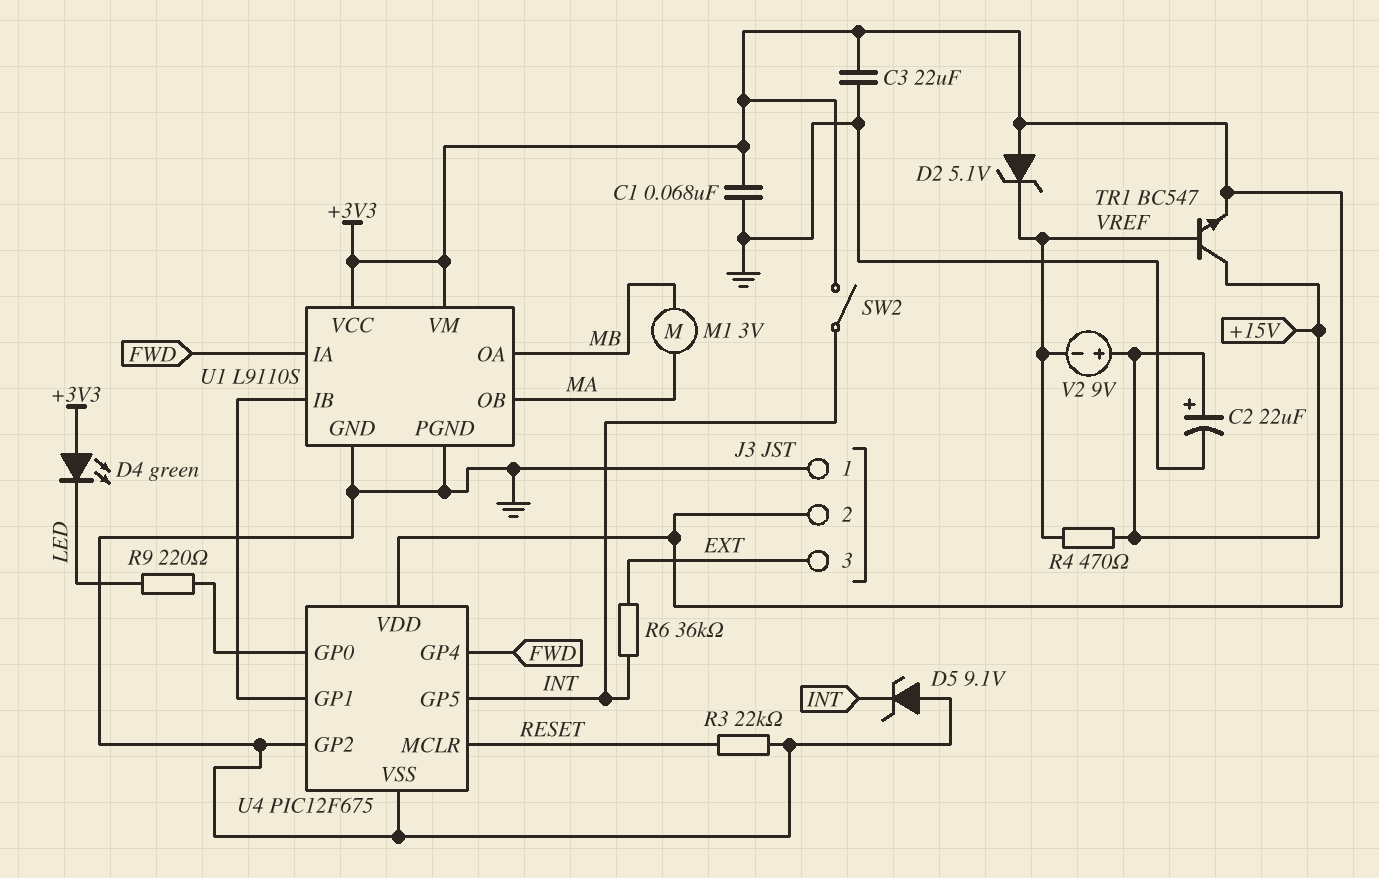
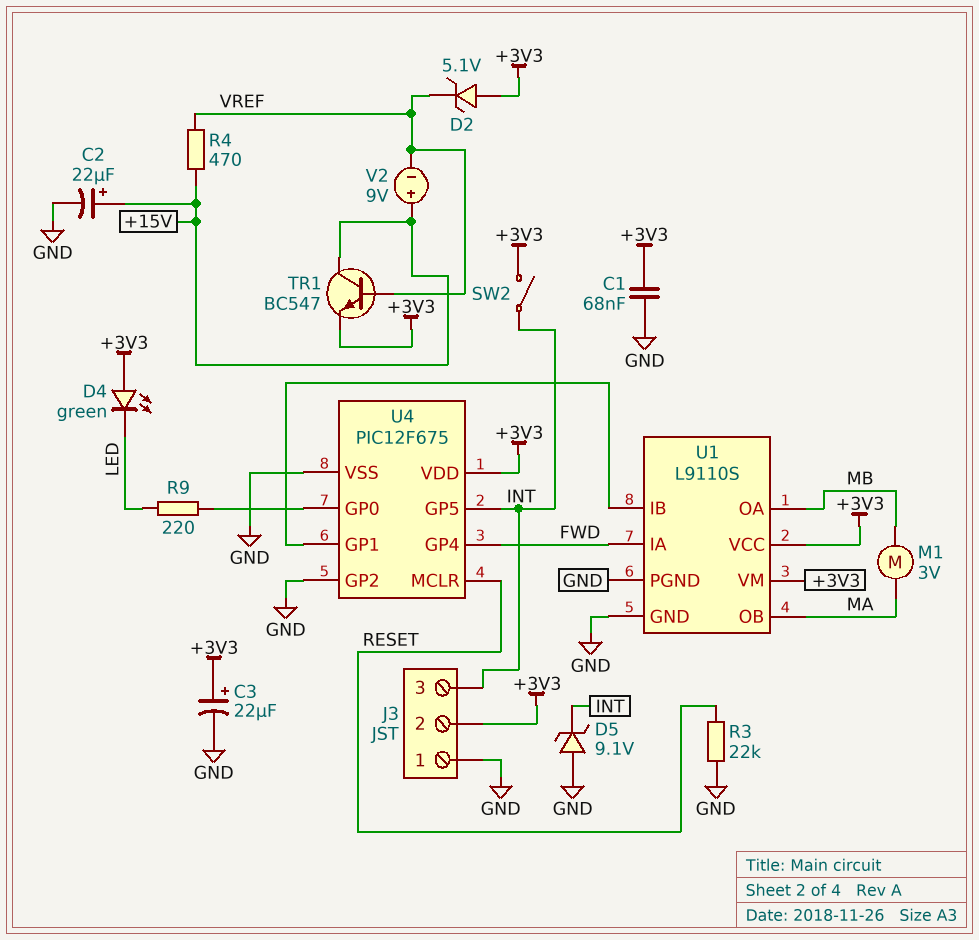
C3: 22uF (+3V3, GND) -> 22uF (plus +3V3, minus GND)
J3 pin 3: EXT -> INT
R6: 36k (EXT, INT) -> none

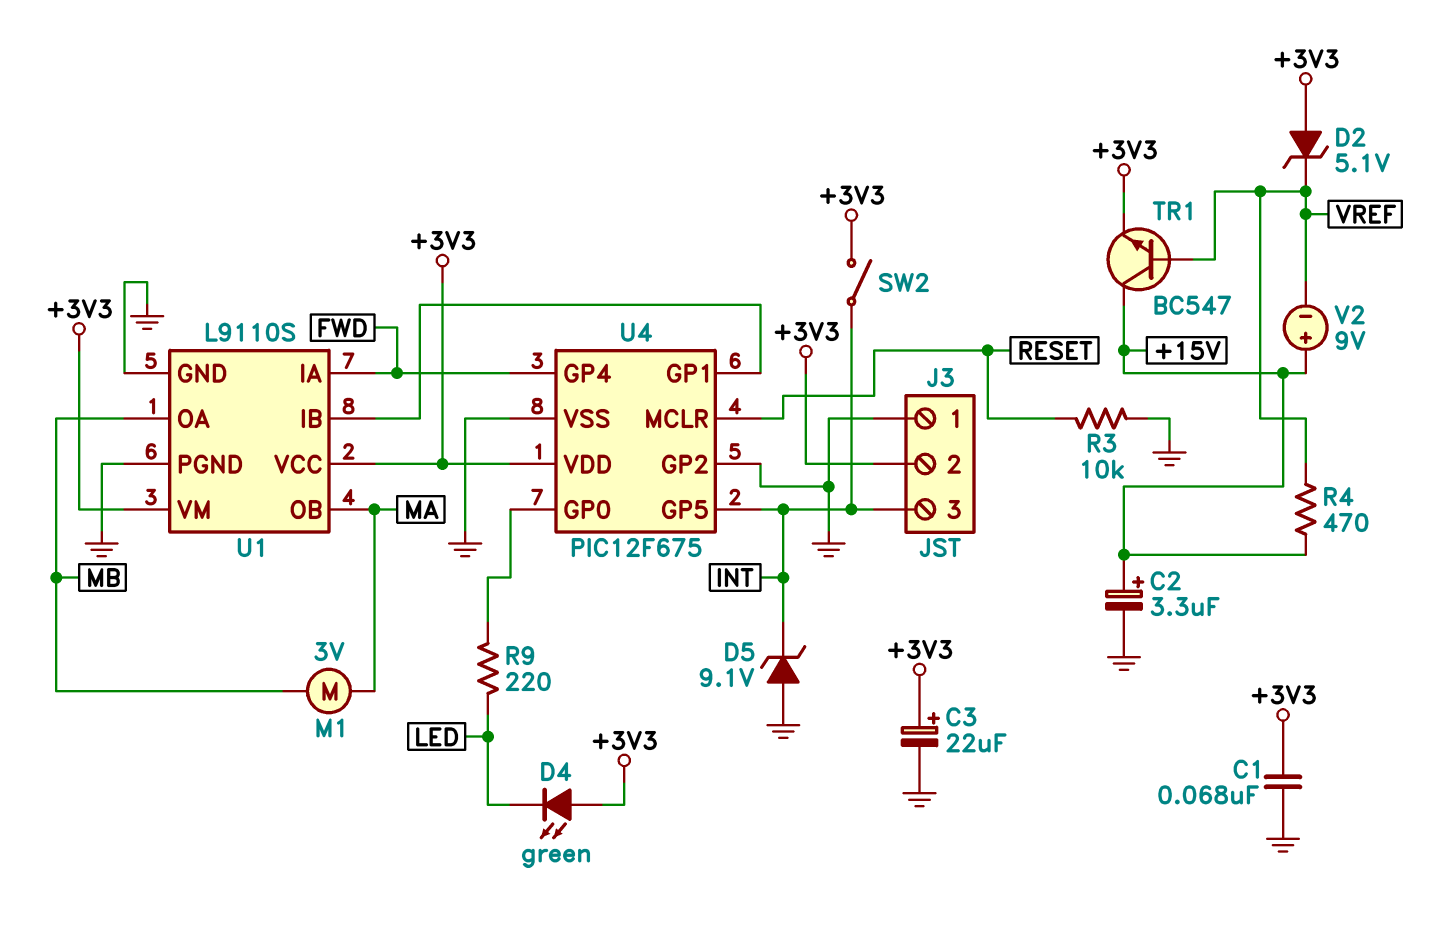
C2: 22uF (plus +15V, minus GND) -> 3.3uF (plus +15V, minus GND)
R3: 22k (GND, RESET) -> 10k (GND, RESET)

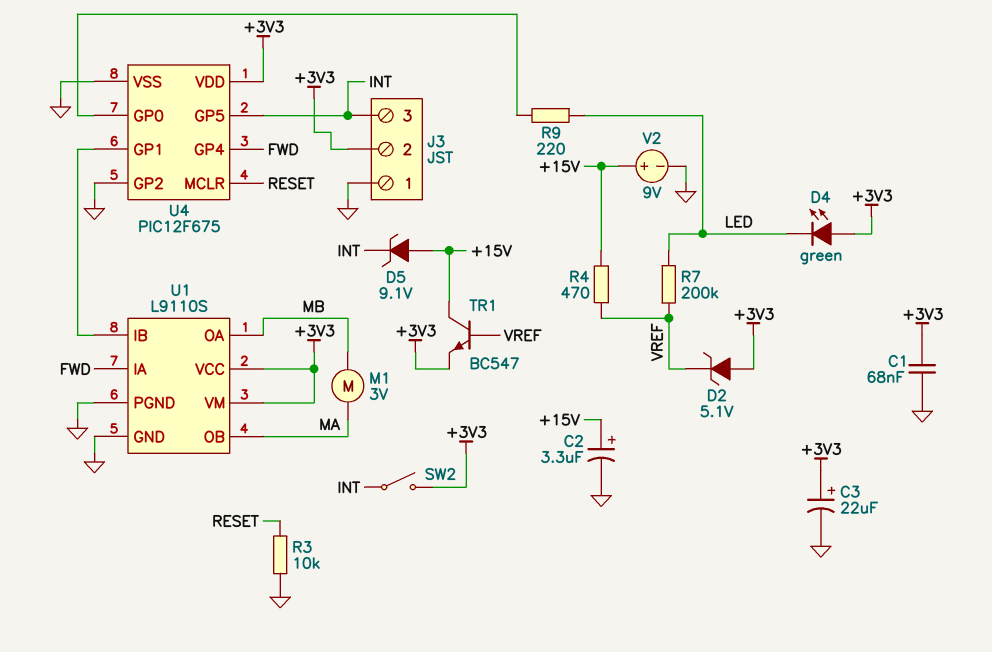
D5: zener 9.1V (A GND, K INT) -> zener 9.1V (A +15V, K INT)
R7: none -> 200k (LED, VREF)
V2: 9V (plus +15V, minus VREF) -> 9V (plus +15V, minus GND)

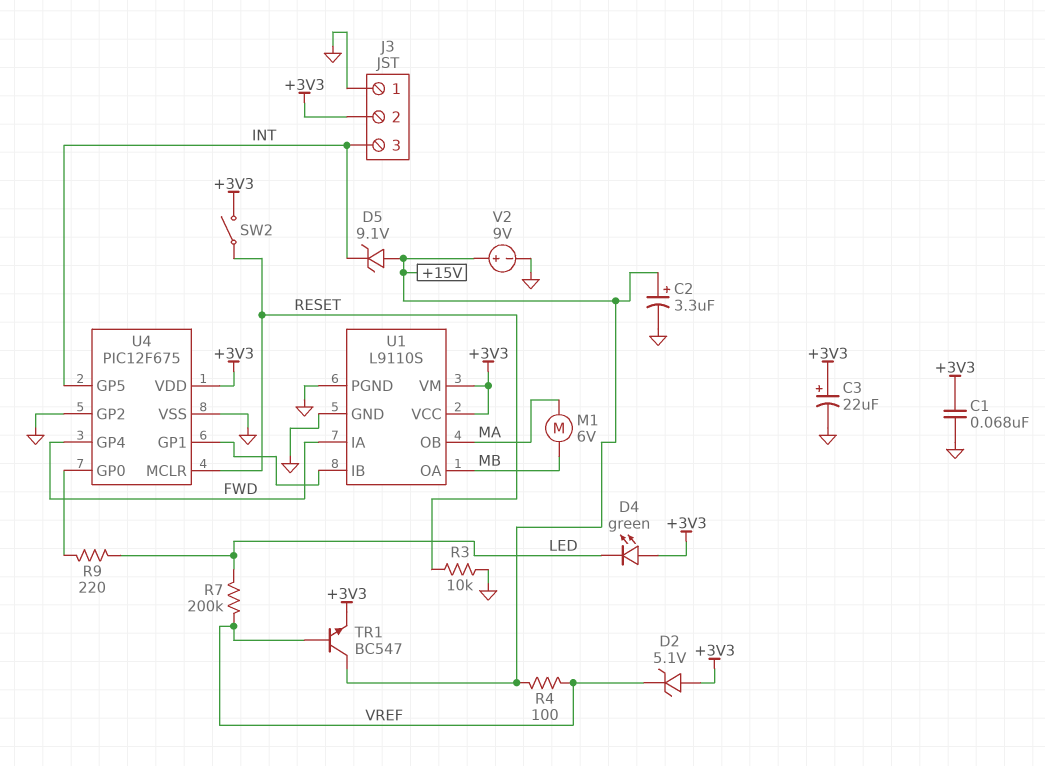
M1: motor 3V (MA, MB) -> motor 6V (MA, MB)
R4: 470 (+15V, VREF) -> 100 (+15V, VREF)
SW2: switch (+3V3, INT) -> switch (+3V3, RESET)

